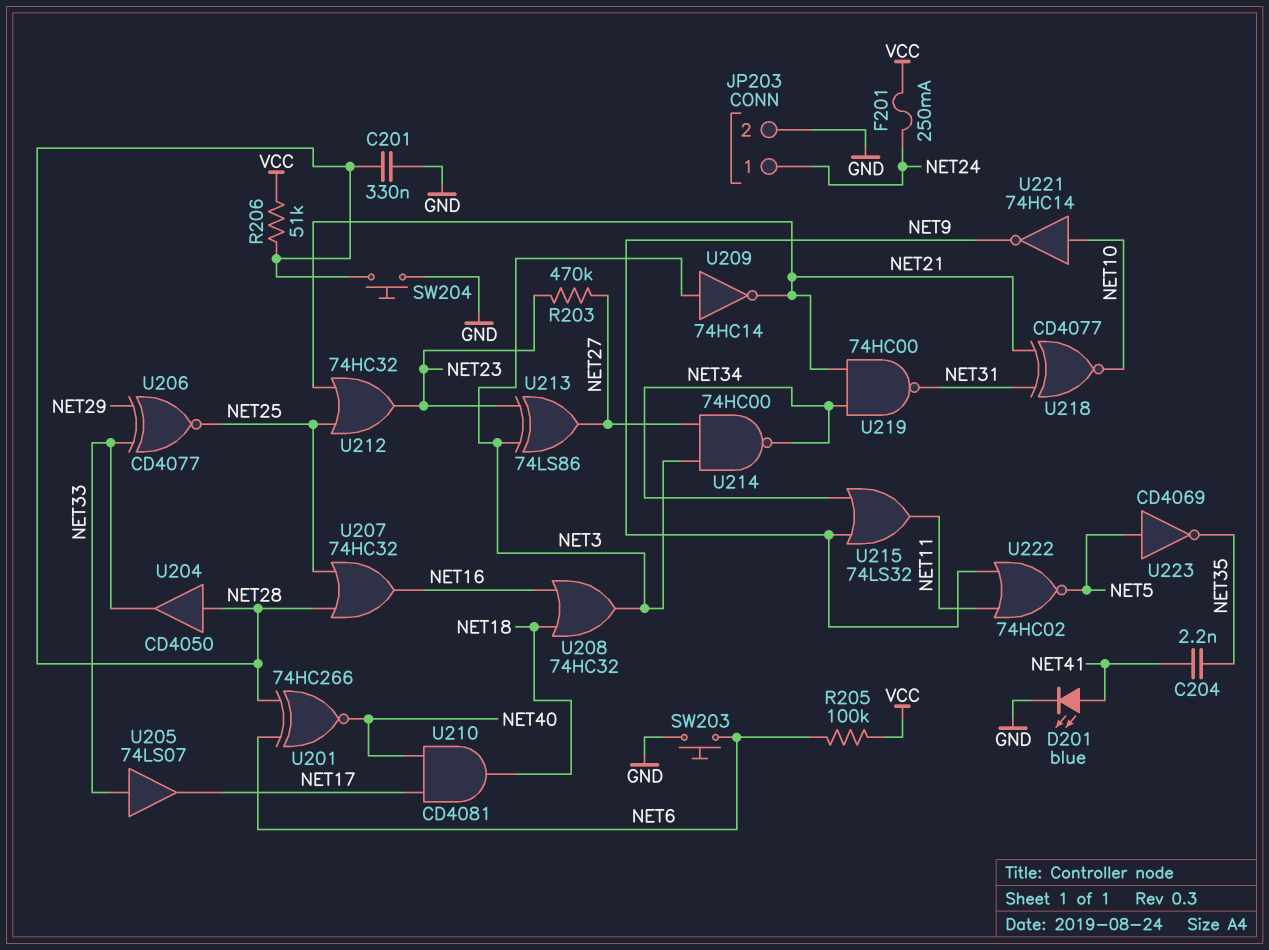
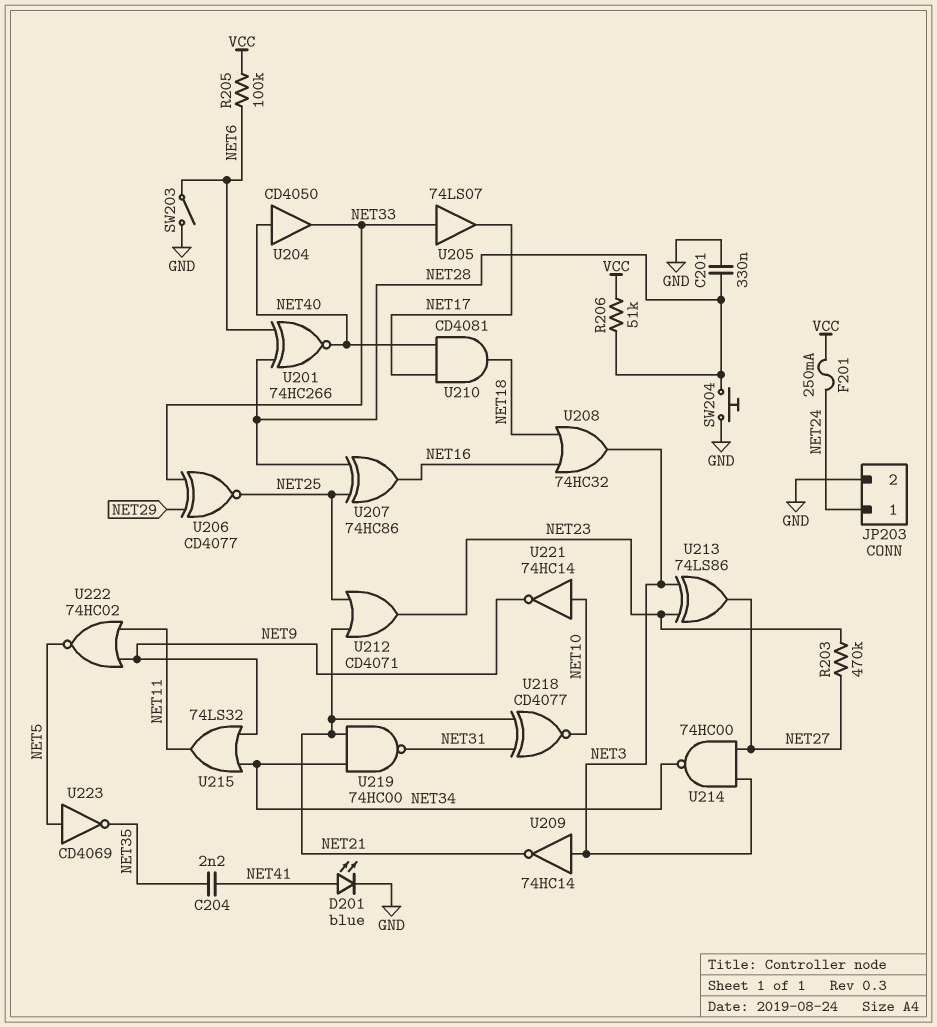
SW203: button (GND, NET6) -> switch (GND, NET6)
U204: buffer CD4050 (in NET28, out NET33) -> buffer CD4050 (in NET40, out NET33)
U207: OR 74HC32 (in NET25, in NET28, out NET16) -> XOR 74HC86 (in NET25, in NET28, out NET16)
U212: OR 74HC32 (in NET21, in NET25, out NET23) -> OR CD4071 (in NET21, in NET25, out NET23)

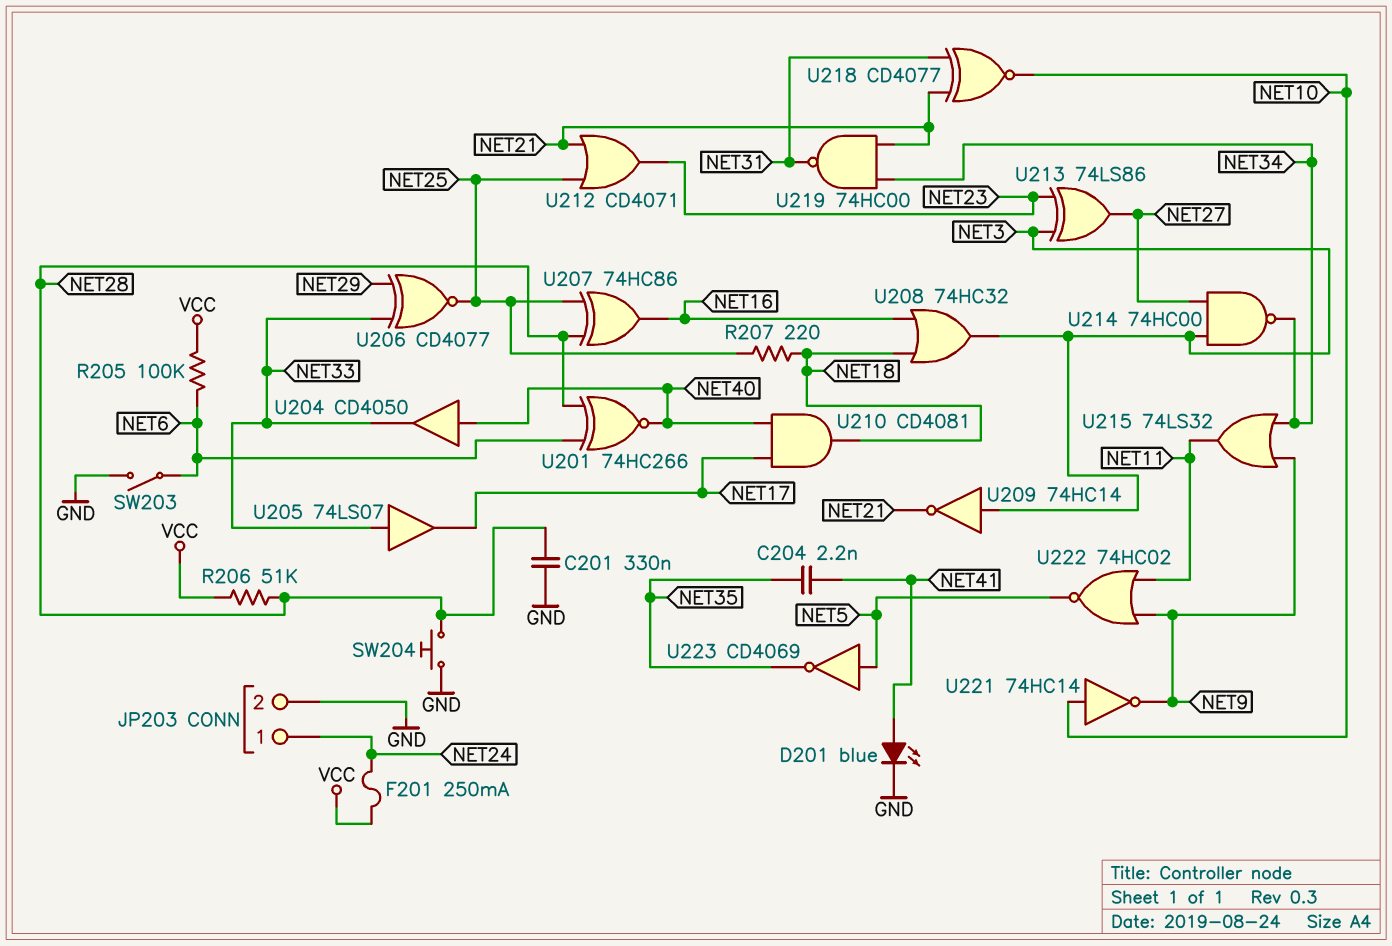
R203: 470k (NET23, NET27) -> none
R207: none -> 220 (NET18, NET25)

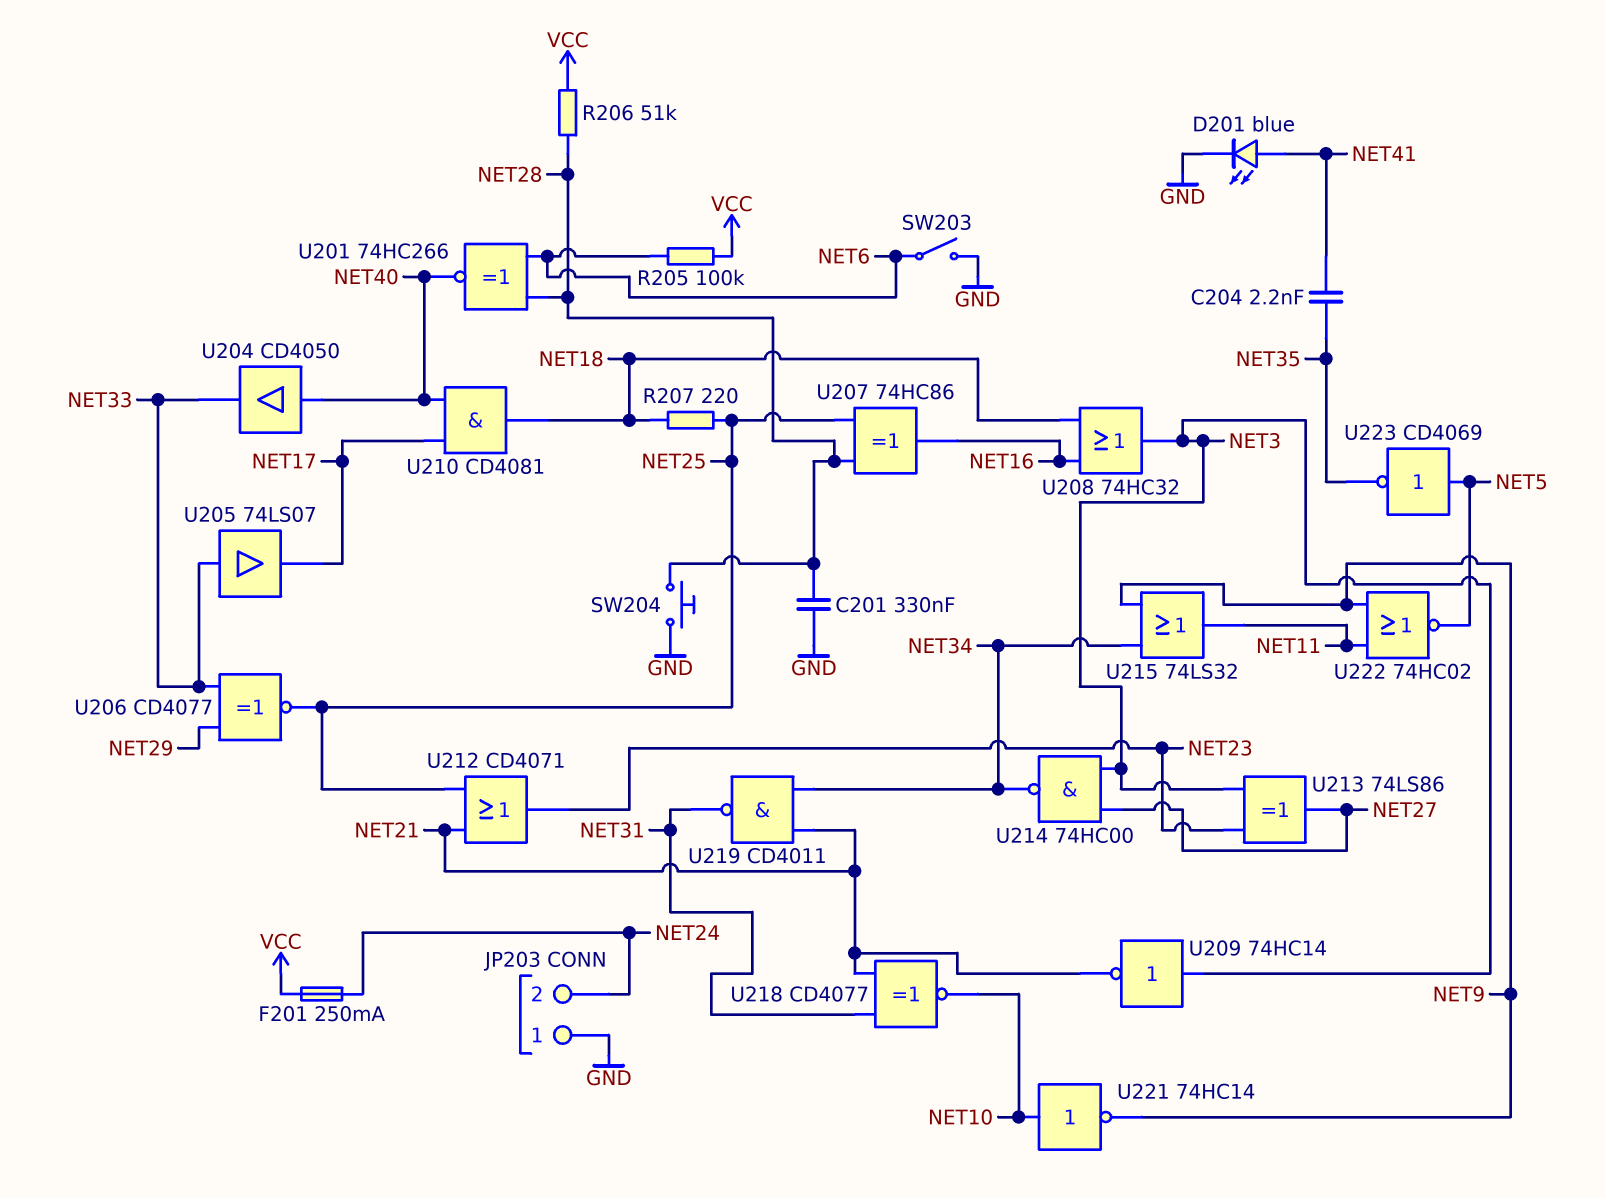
JP203 pin 1: NET24 -> GND
JP203 pin 2: GND -> NET24
U219: NAND 74HC00 (in NET21, in NET34, out NET31) -> NAND CD4011 (in NET21, in NET34, out NET31)

